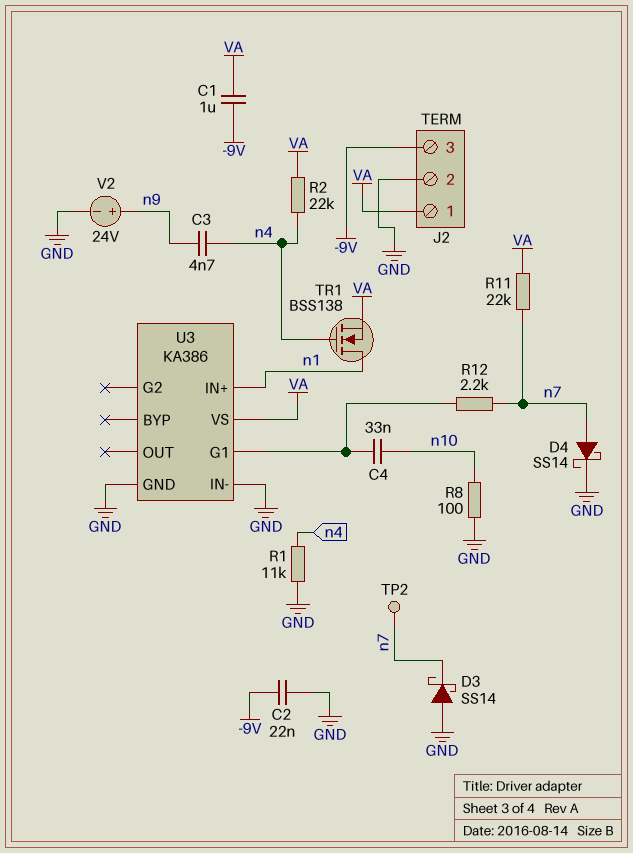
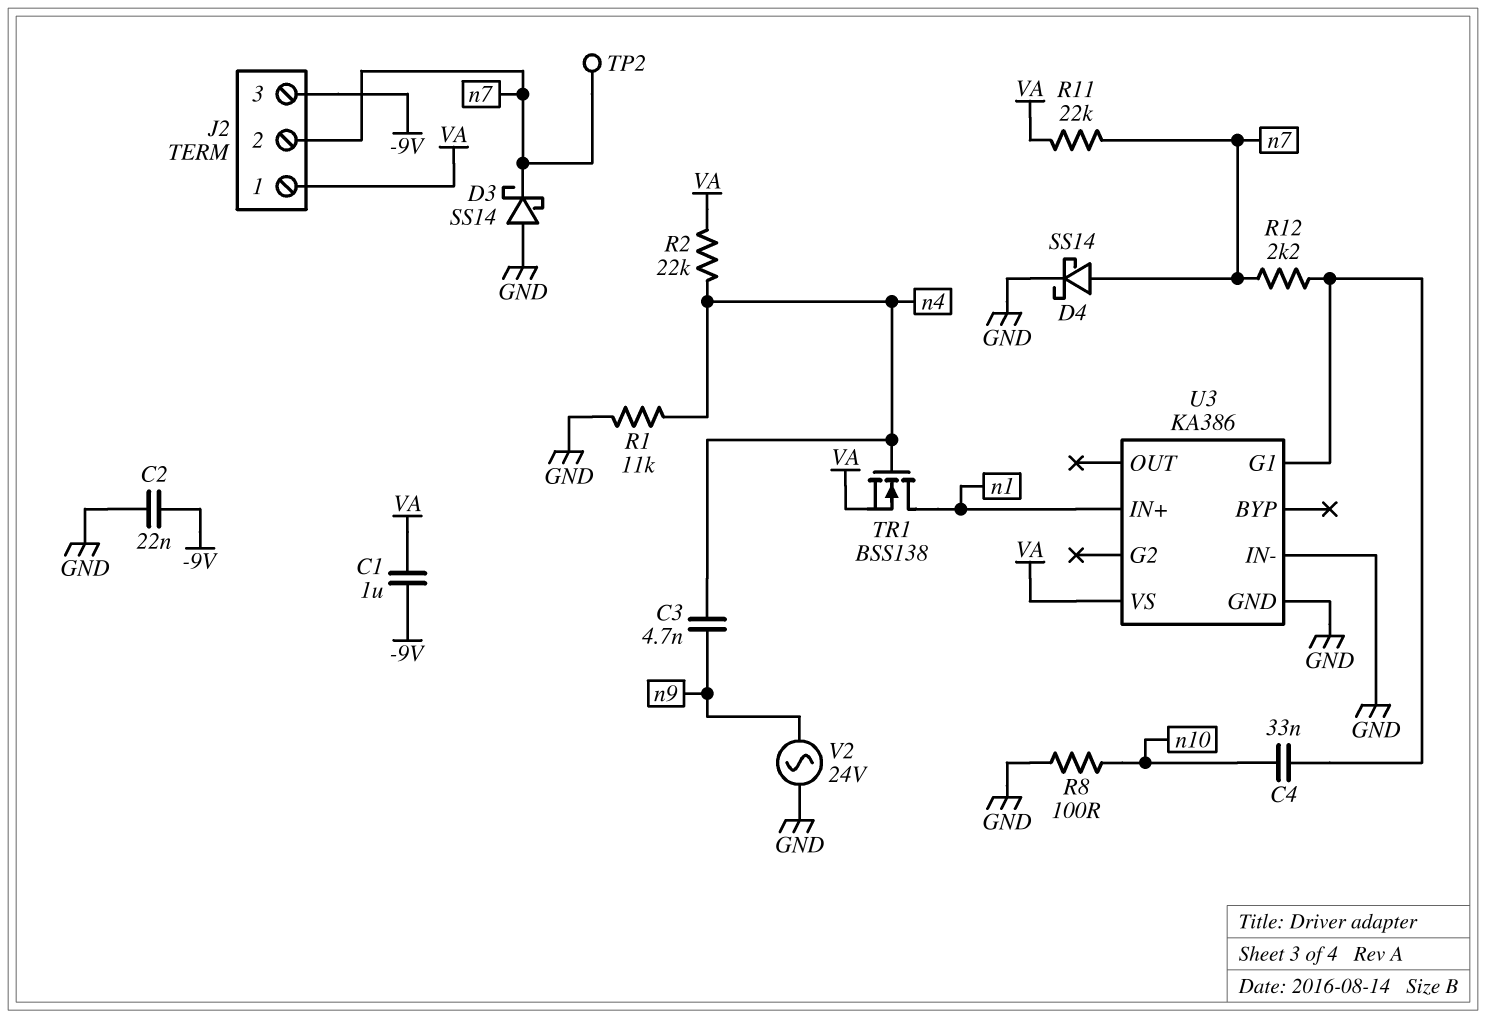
J2 pin 2: GND -> n7
V2: 24V (plus n9, minus GND) -> AC 24V (GND, n9)

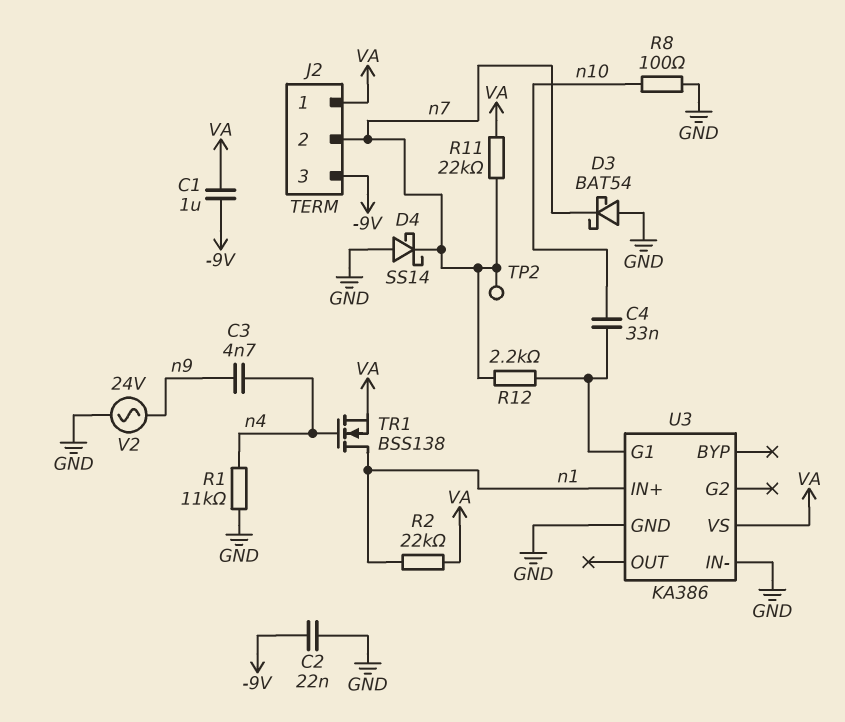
D3: schottky SS14 (A GND, K n7) -> schottky BAT54 (A GND, K n7)
D4: schottky SS14 (A n7, K GND) -> schottky SS14 (A GND, K n7)
R2: 22k (VA, n4) -> 22k (VA, n1)

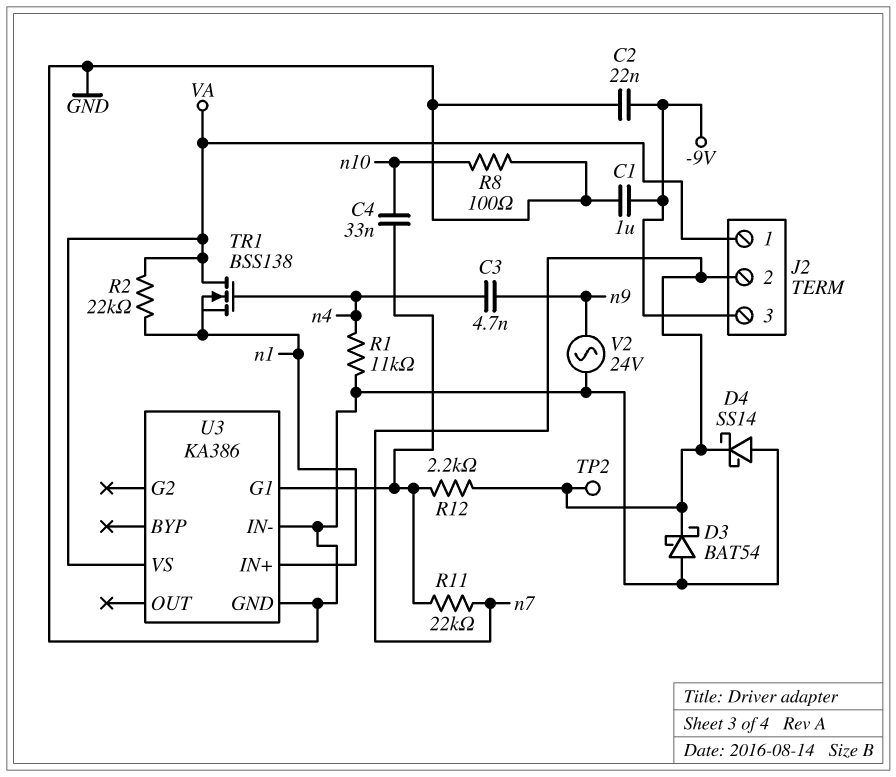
C1: 1uF (-9V, VA) -> 1uF (-9V, GND)
R11: 22k (VA, n7) -> 22k (U3/G1, n7)
TR1: NMOS BSS138 (G n4, D n1, S VA) -> NMOS BSS138 (G n4, D VA, S n1)

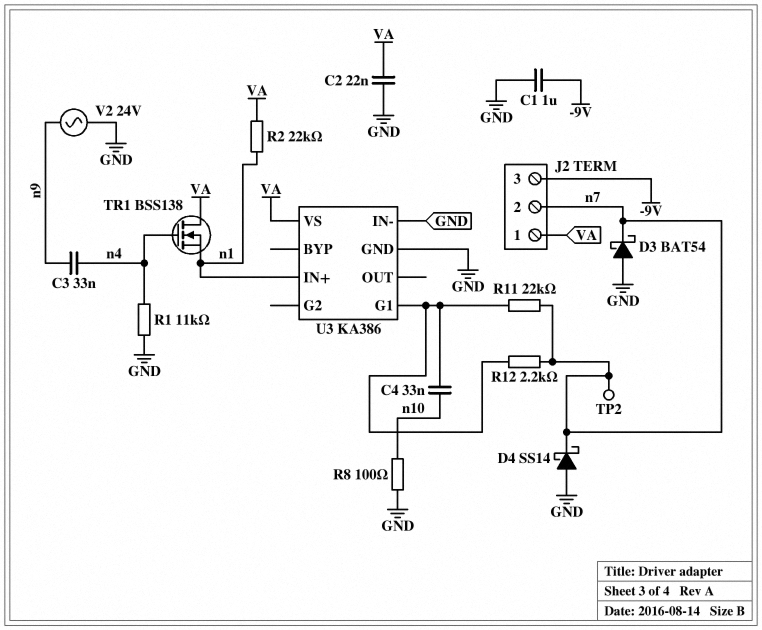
C2: 22nF (-9V, GND) -> 22nF (GND, VA)
C3: 4.7nF (n4, n9) -> 33nF (n4, n9)

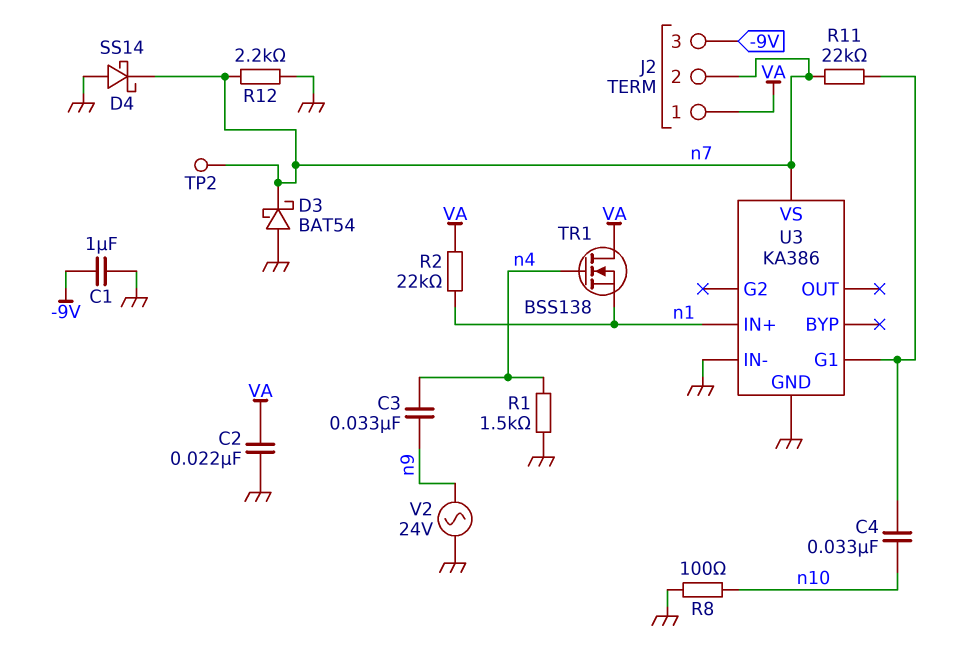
R1: 11k (GND, n4) -> 1.5k (GND, n4)
R12: 2.2k (U3/G1, n7) -> 2.2k (GND, n7)
U3 pin VS: VA -> n7

